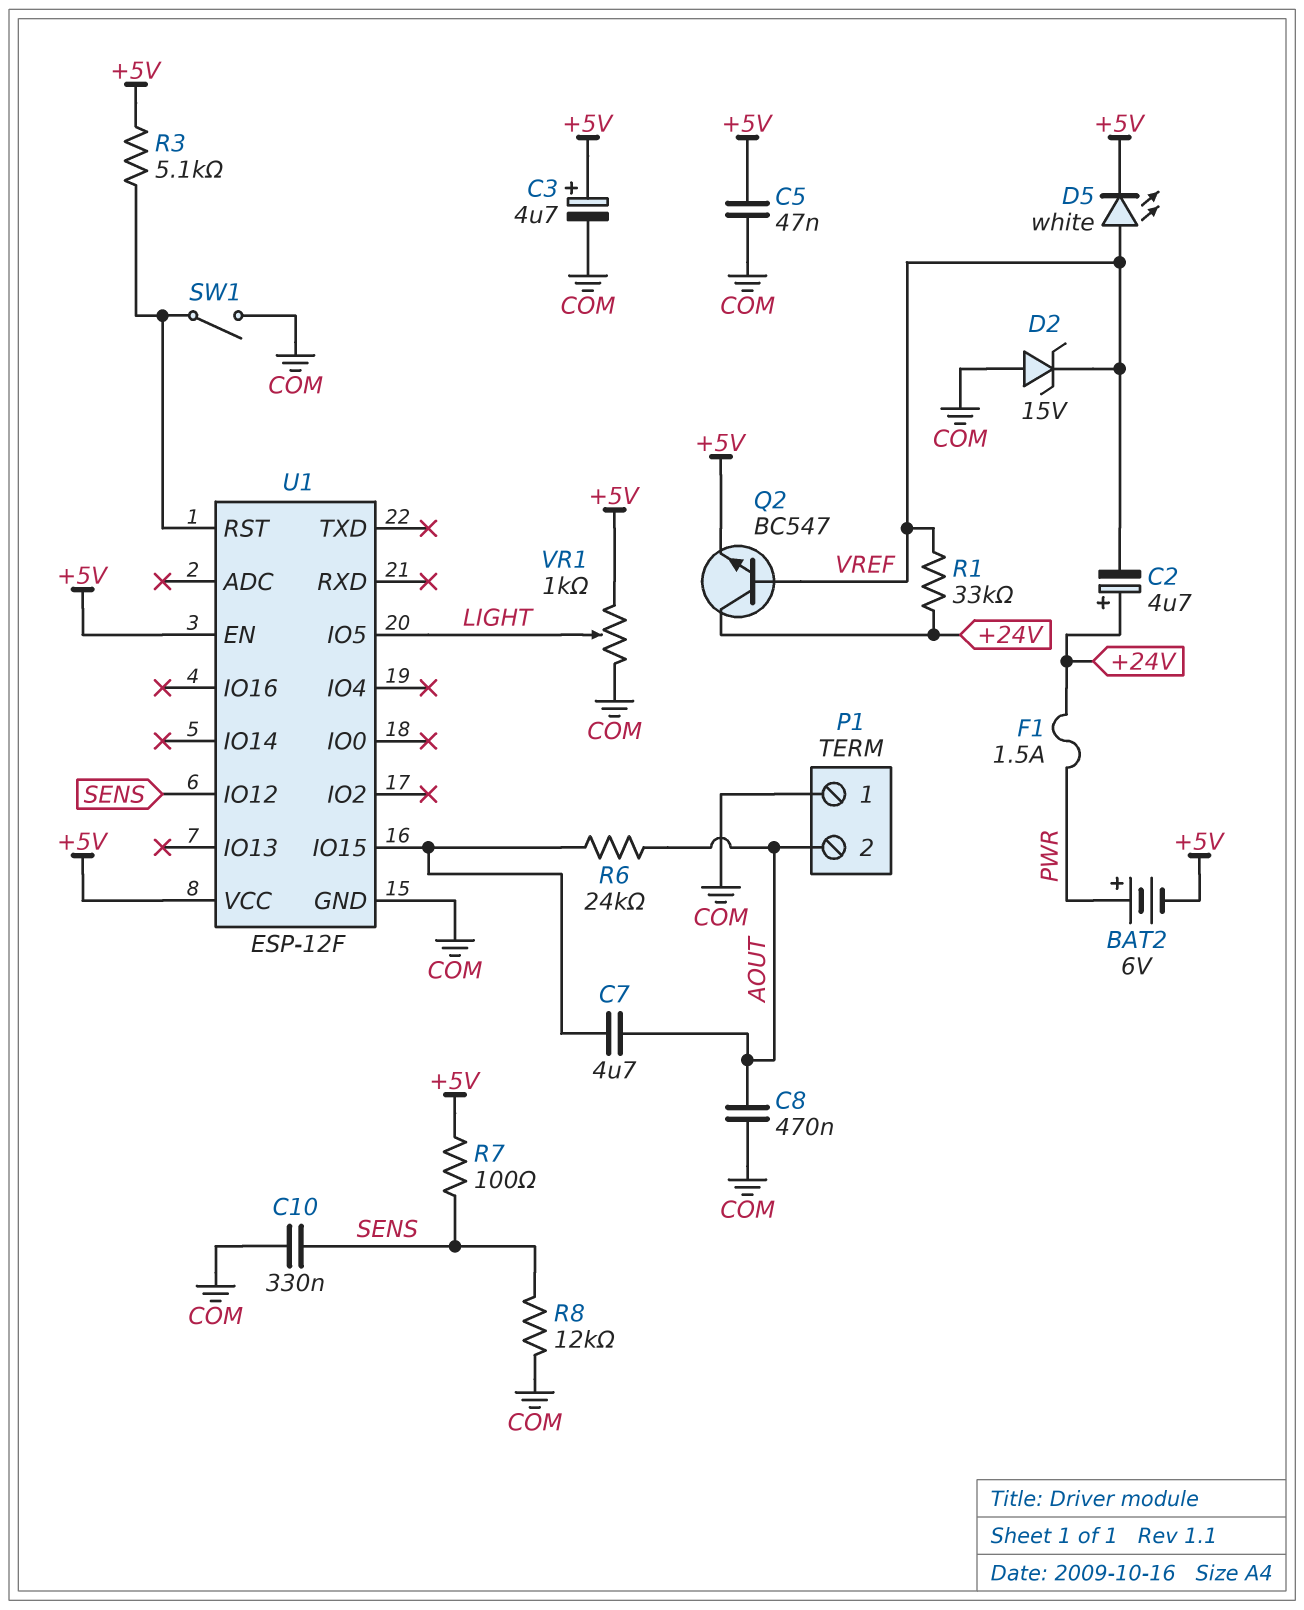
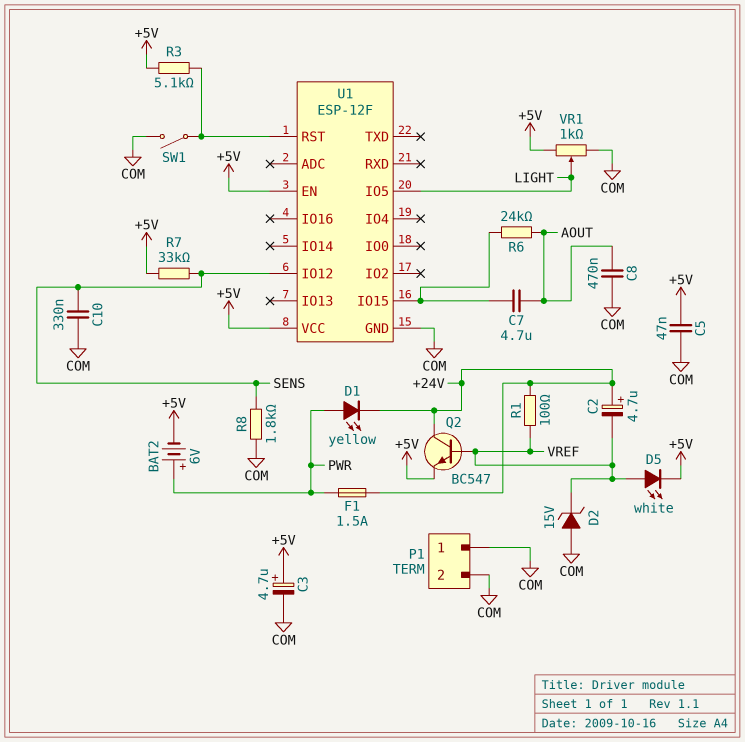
D1: none -> LED yellow (A PWR, K +24V)
P1 pin 2: AOUT -> COM
R1: 33k (+24V, VREF) -> 100 (+24V, VREF)
R7: 100 (+5V, SENS) -> 33k (+5V, SENS)
R8: 12k (COM, SENS) -> 1.8k (COM, SENS)

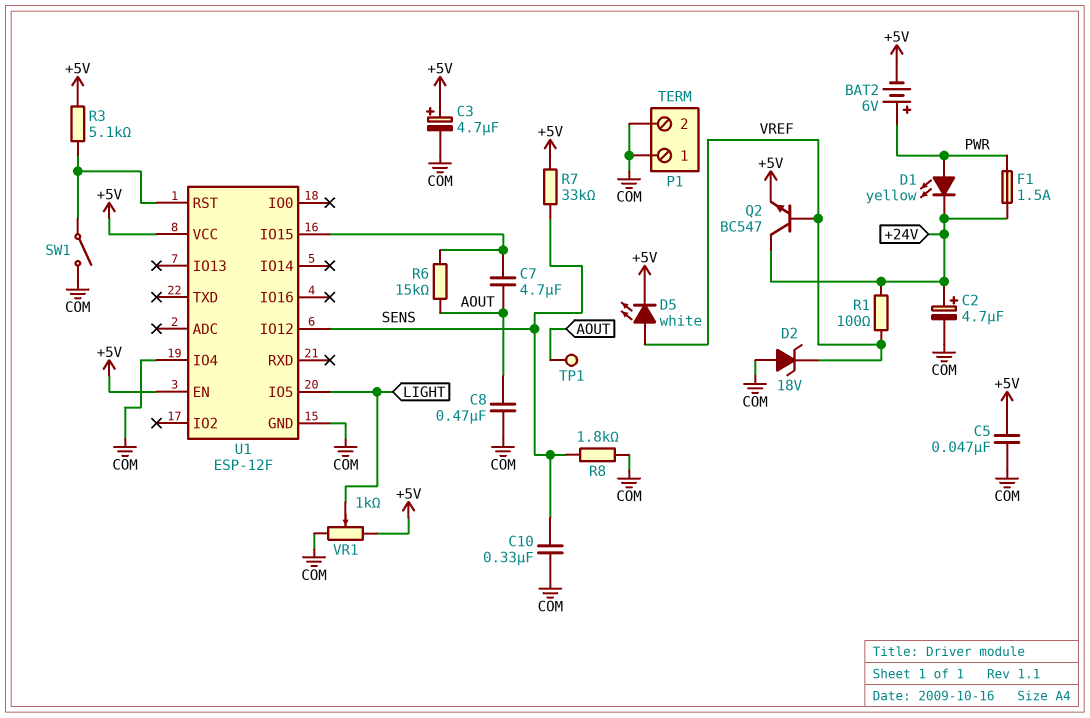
C2: 4.7uF (plus +24V, minus VREF) -> 4.7uF (plus +24V, minus COM)
D2: zener 15V (A COM, K VREF) -> zener 18V (A COM, K VREF)
R6: 24k (AOUT, U1/IO15) -> 15k (AOUT, U1/IO15)
TP1: none -> test point (AOUT)
U1 pin IO4: none -> COM

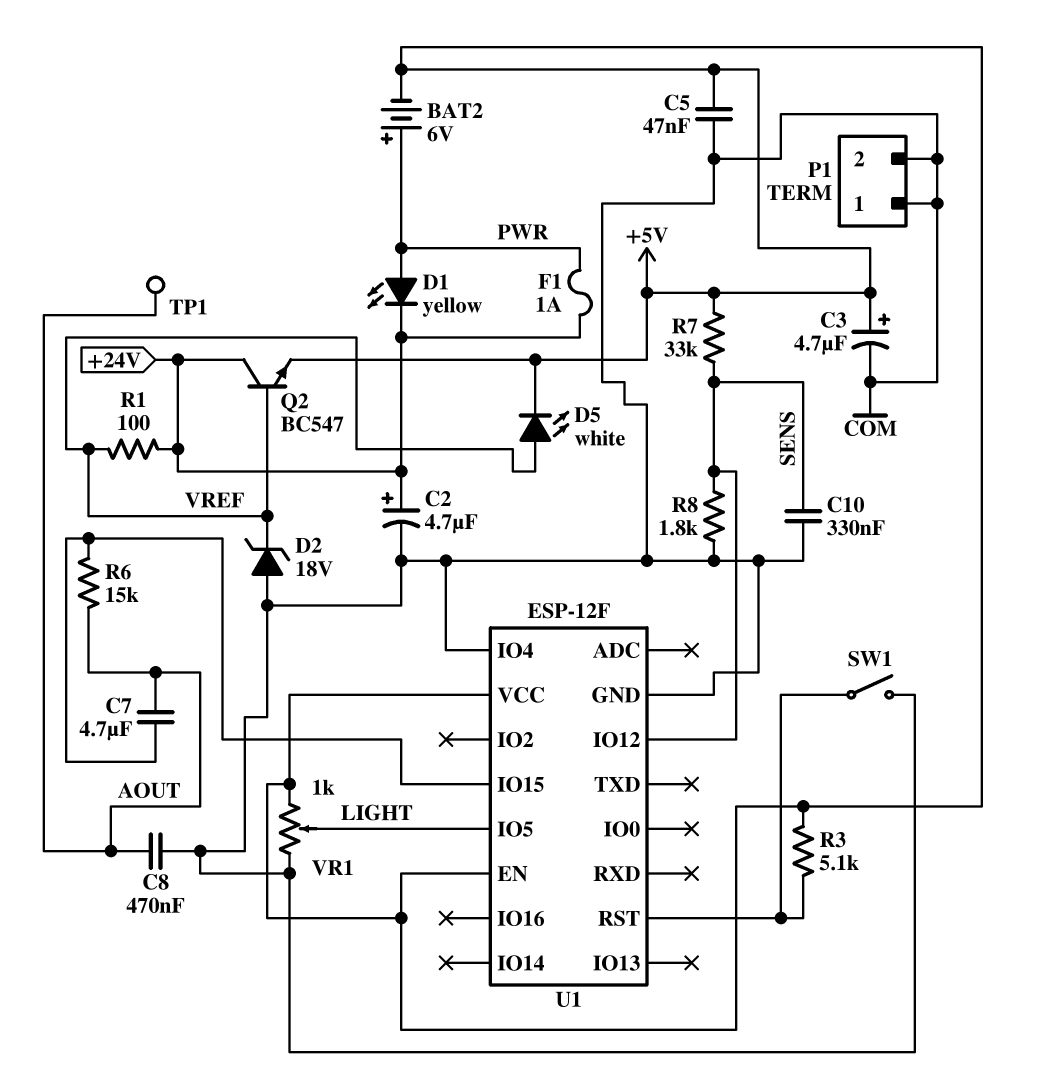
F1: 1.5A (+24V, PWR) -> 1A (+24V, PWR)

